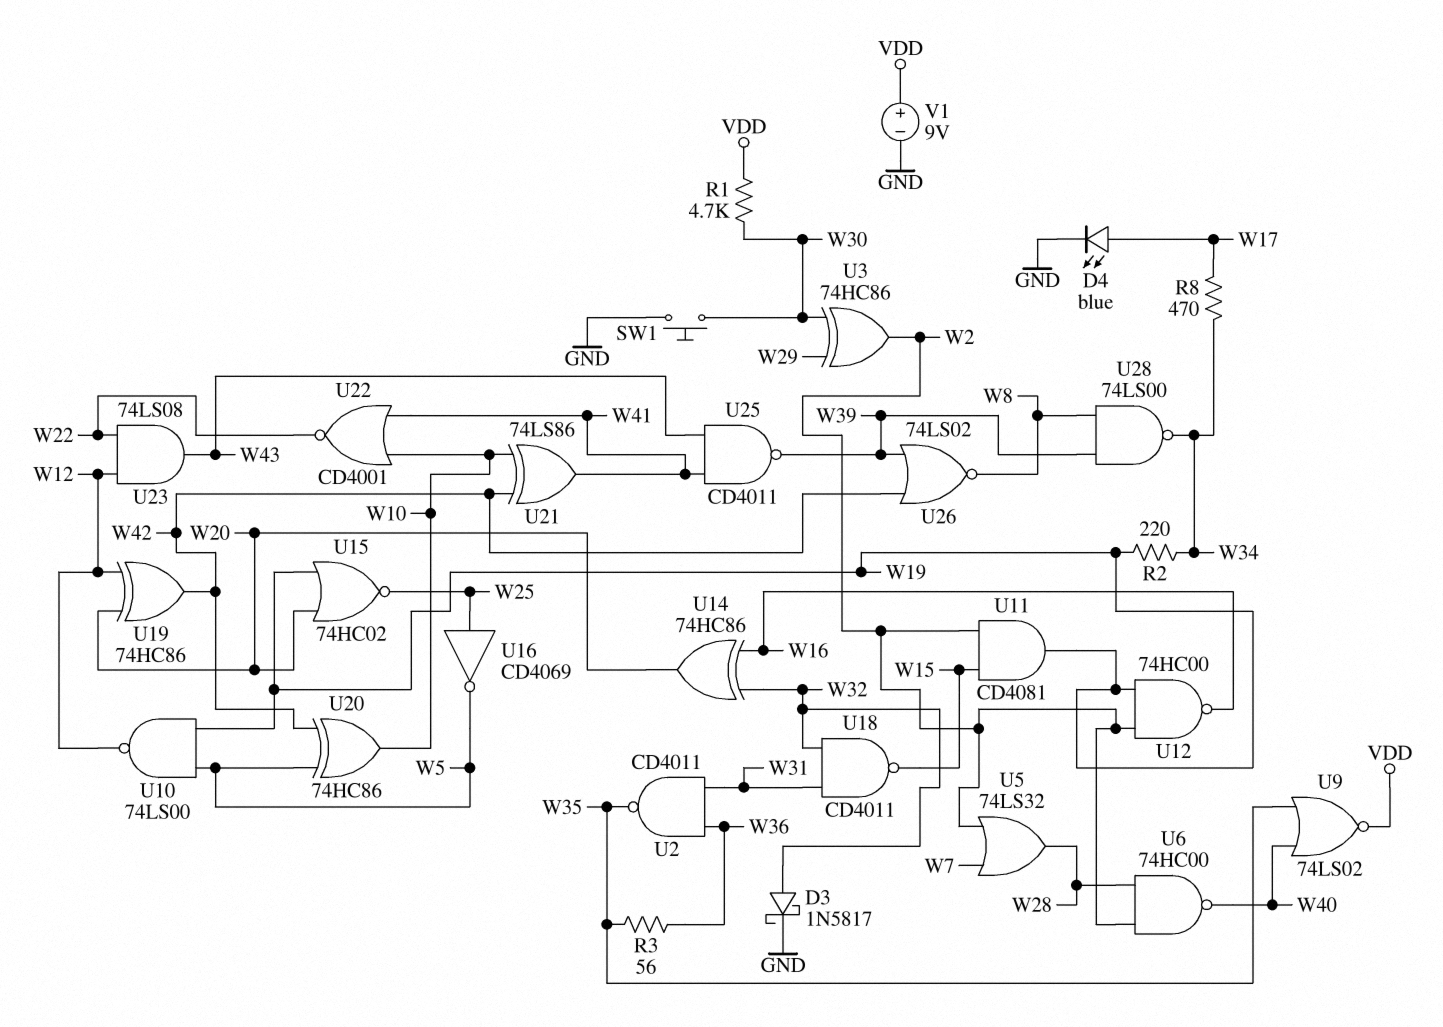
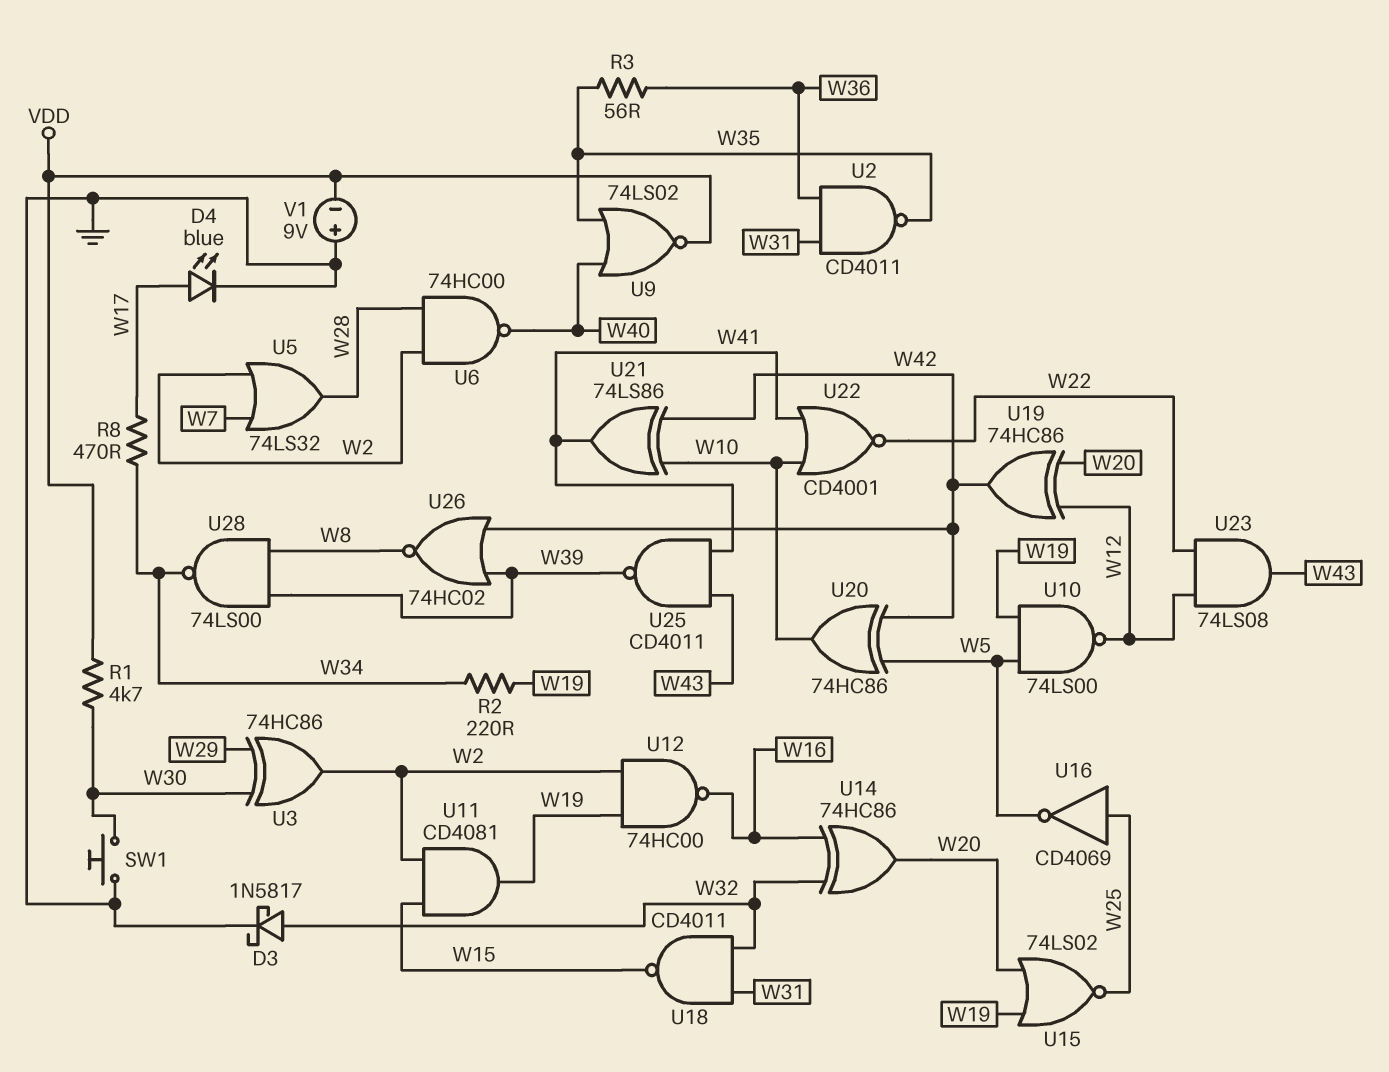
U15: NOR 74HC02 (in W19, in W20, out W25) -> NOR 74LS02 (in W19, in W20, out W25)
U26: NOR 74LS02 (in W39, in W42, out W8) -> NOR 74HC02 (in W39, in W42, out W8)
V1: 9V (plus VDD, minus GND) -> 9V (plus GND, minus VDD)

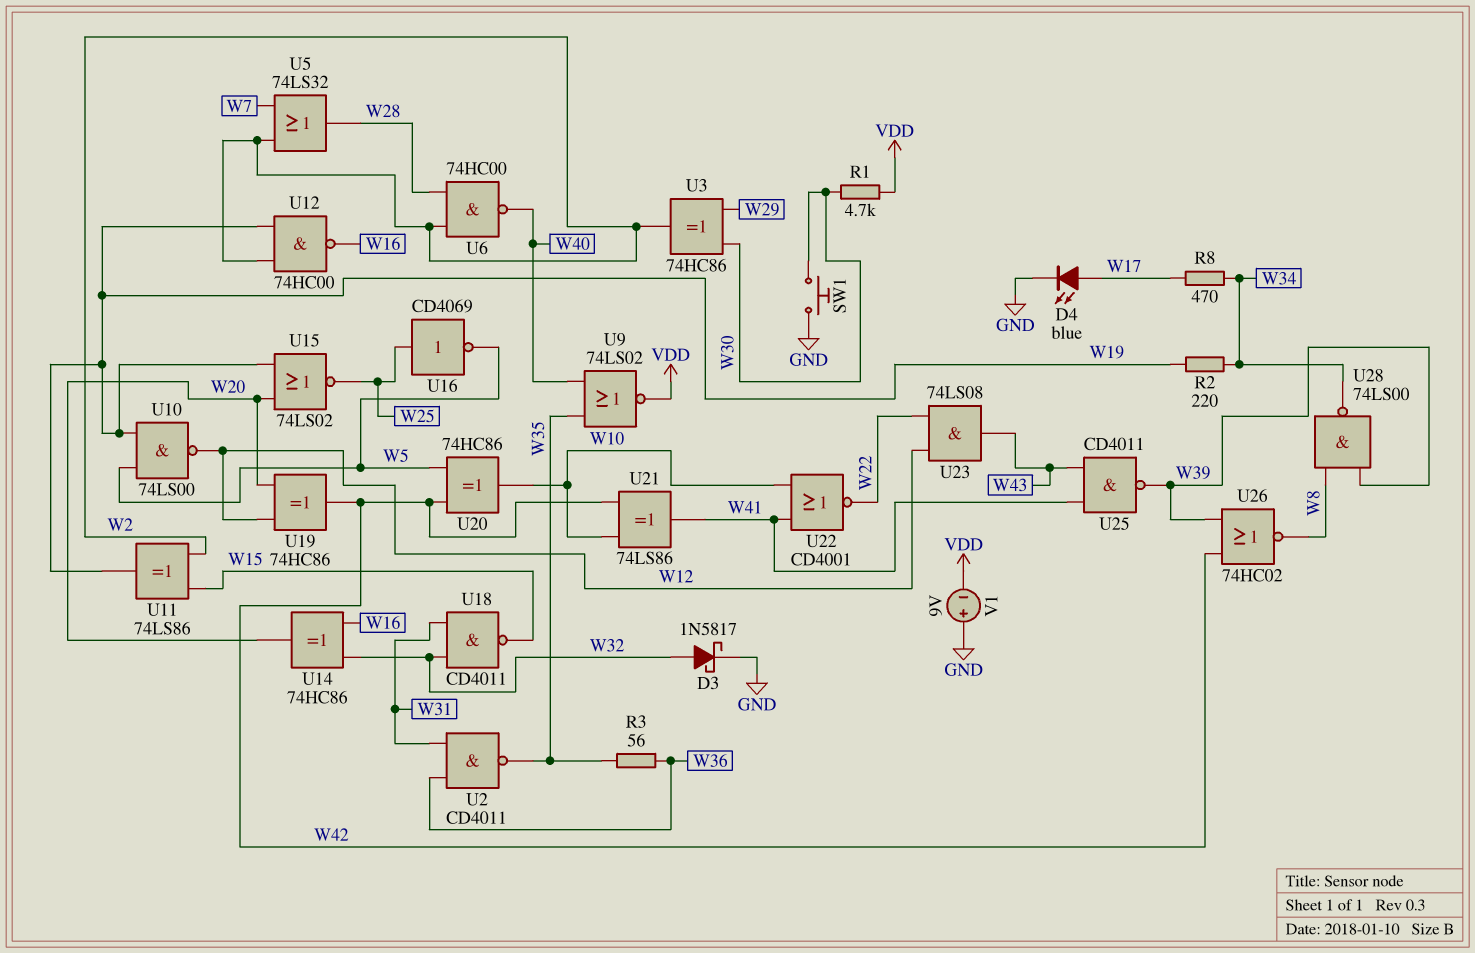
U11: AND CD4081 (in W2, in W15, out W19) -> XOR 74LS86 (in W2, in W15, out W19)

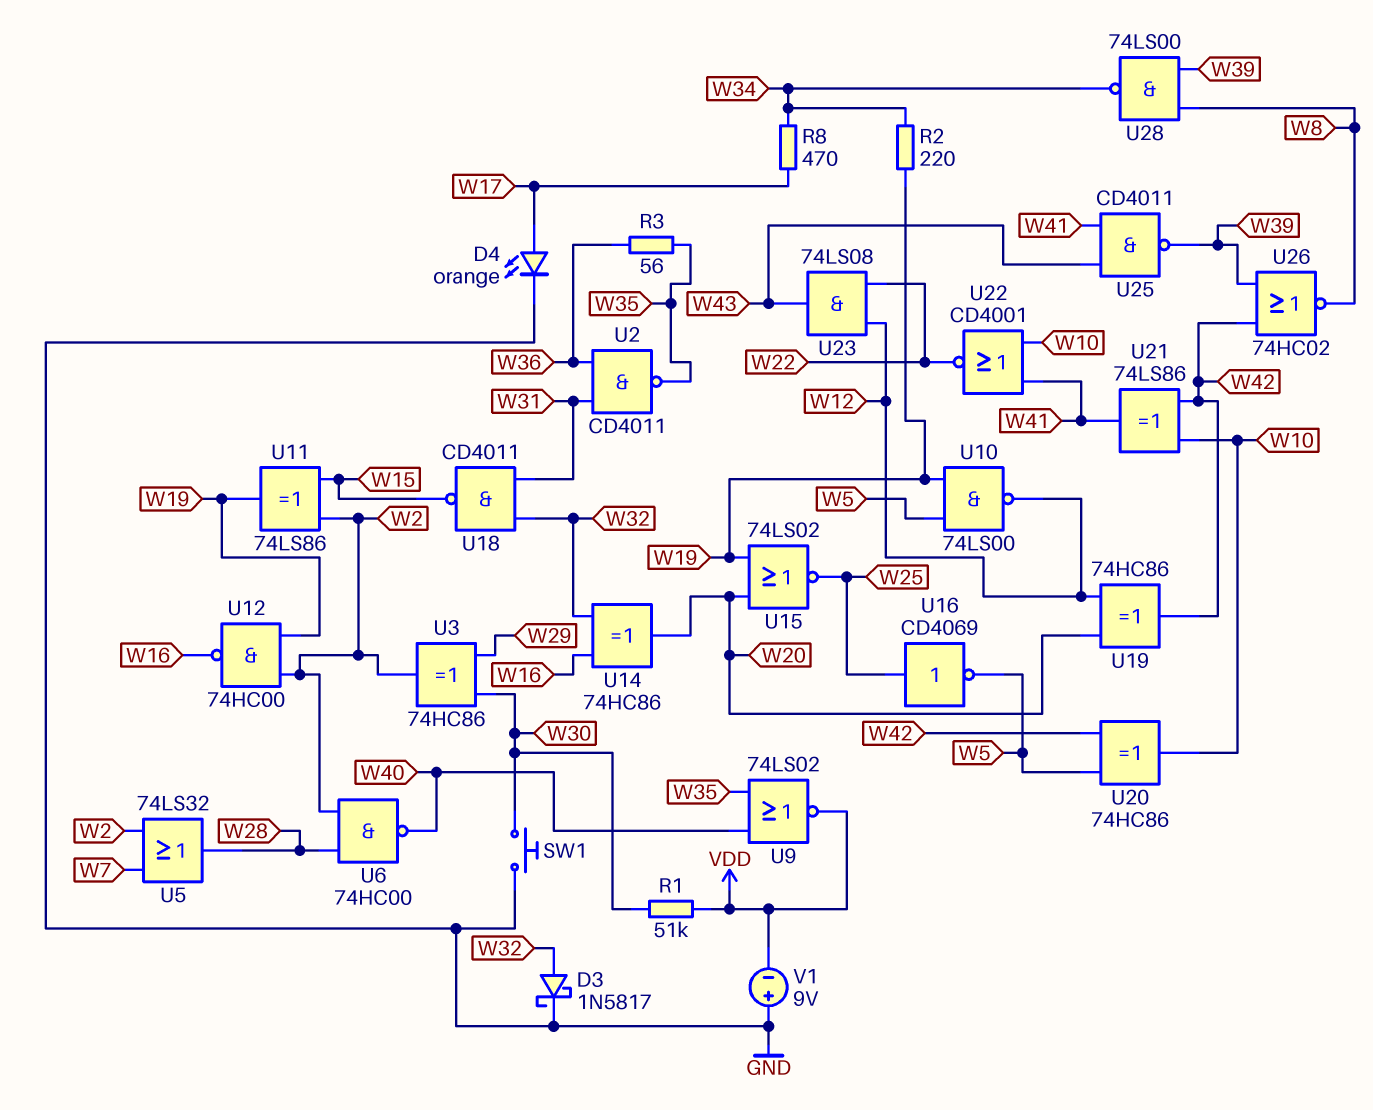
D4: LED blue (A W17, K GND) -> LED orange (A W17, K GND)
R1: 4.7k (VDD, W30) -> 51k (VDD, W30)

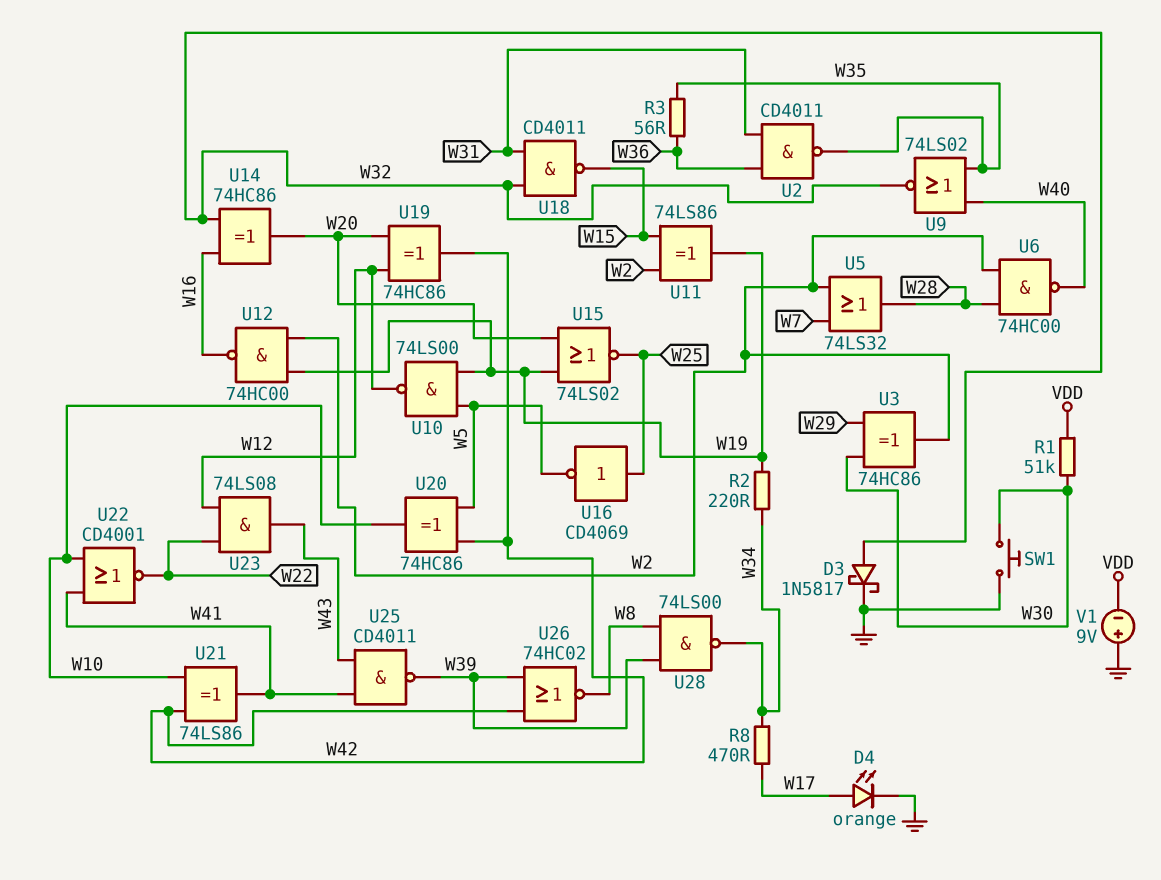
U9: NOR 74LS02 (in W35, in W40, out VDD) -> NOR 74LS02 (in W35, in W40, out W32)

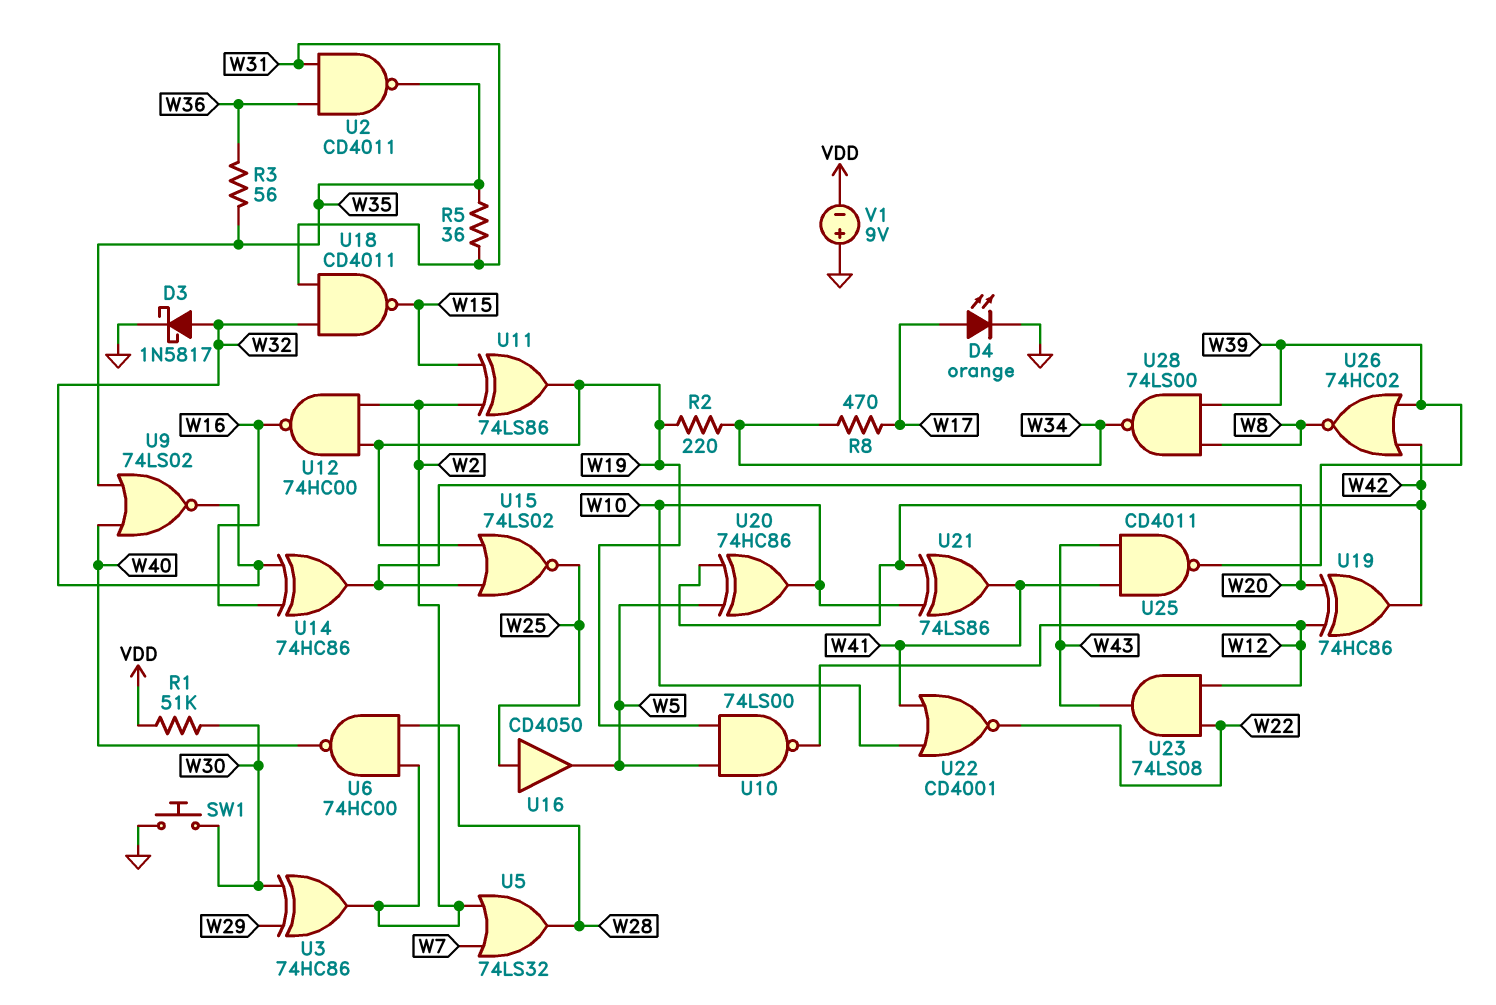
R5: none -> 36 (W31, W35)
U16: NOT CD4069 (in W25, out W5) -> buffer CD4050 (in W25, out W5)

